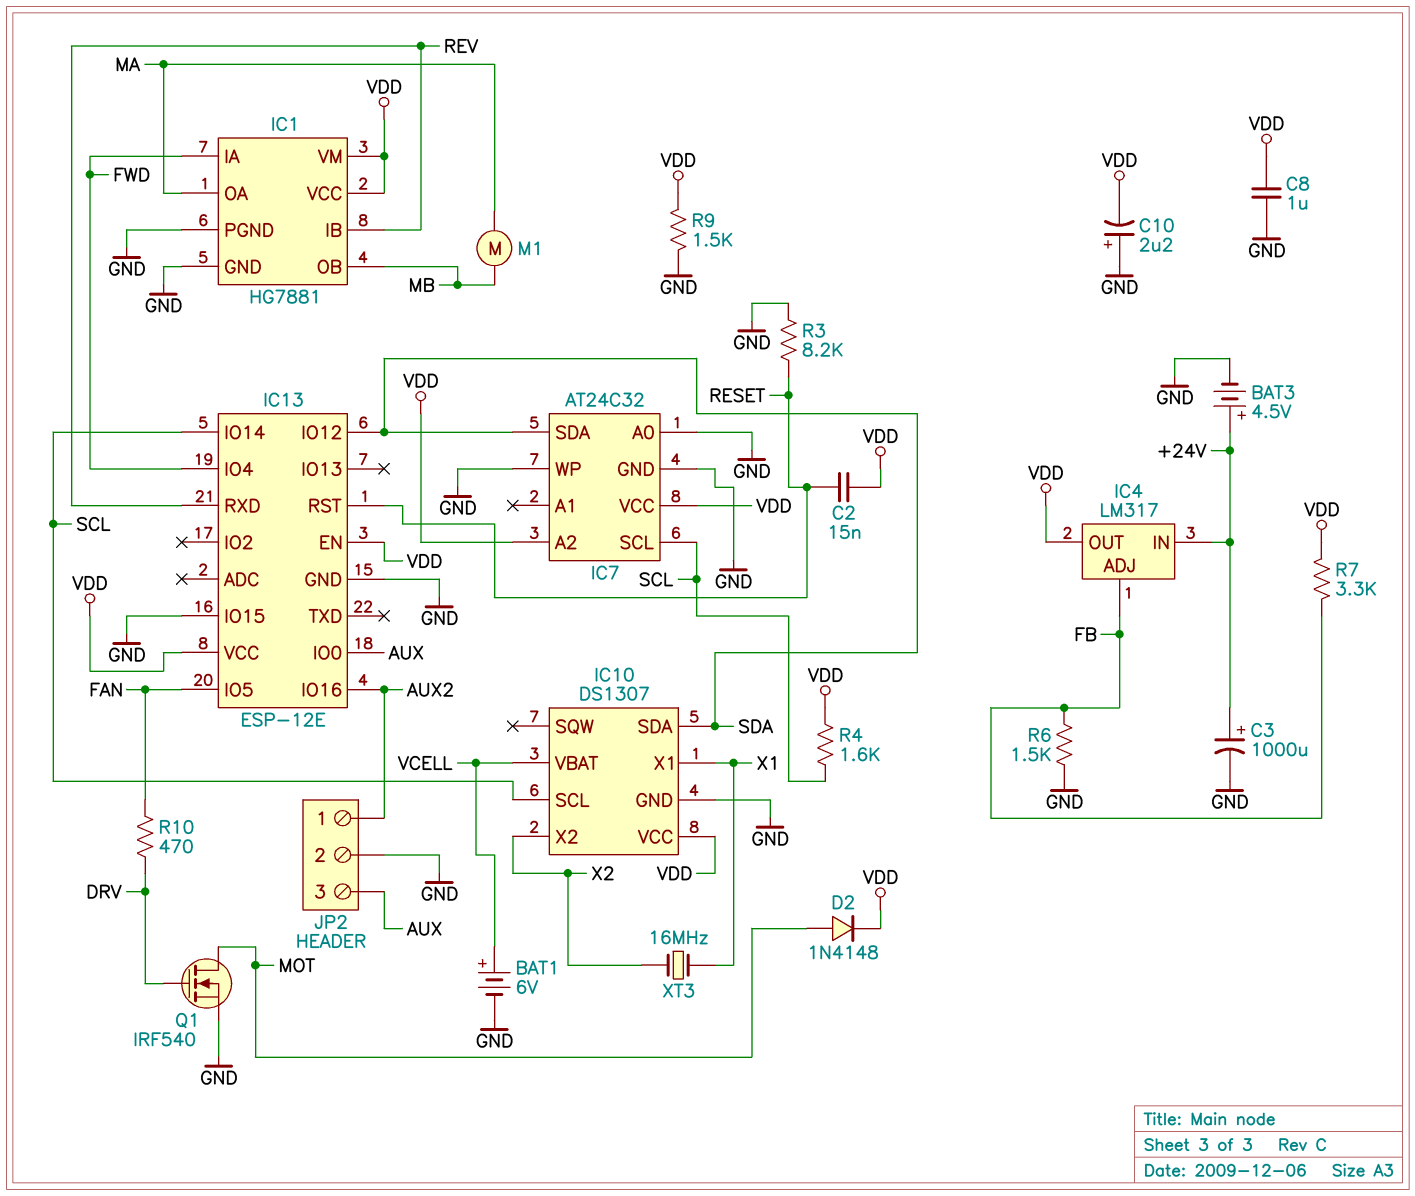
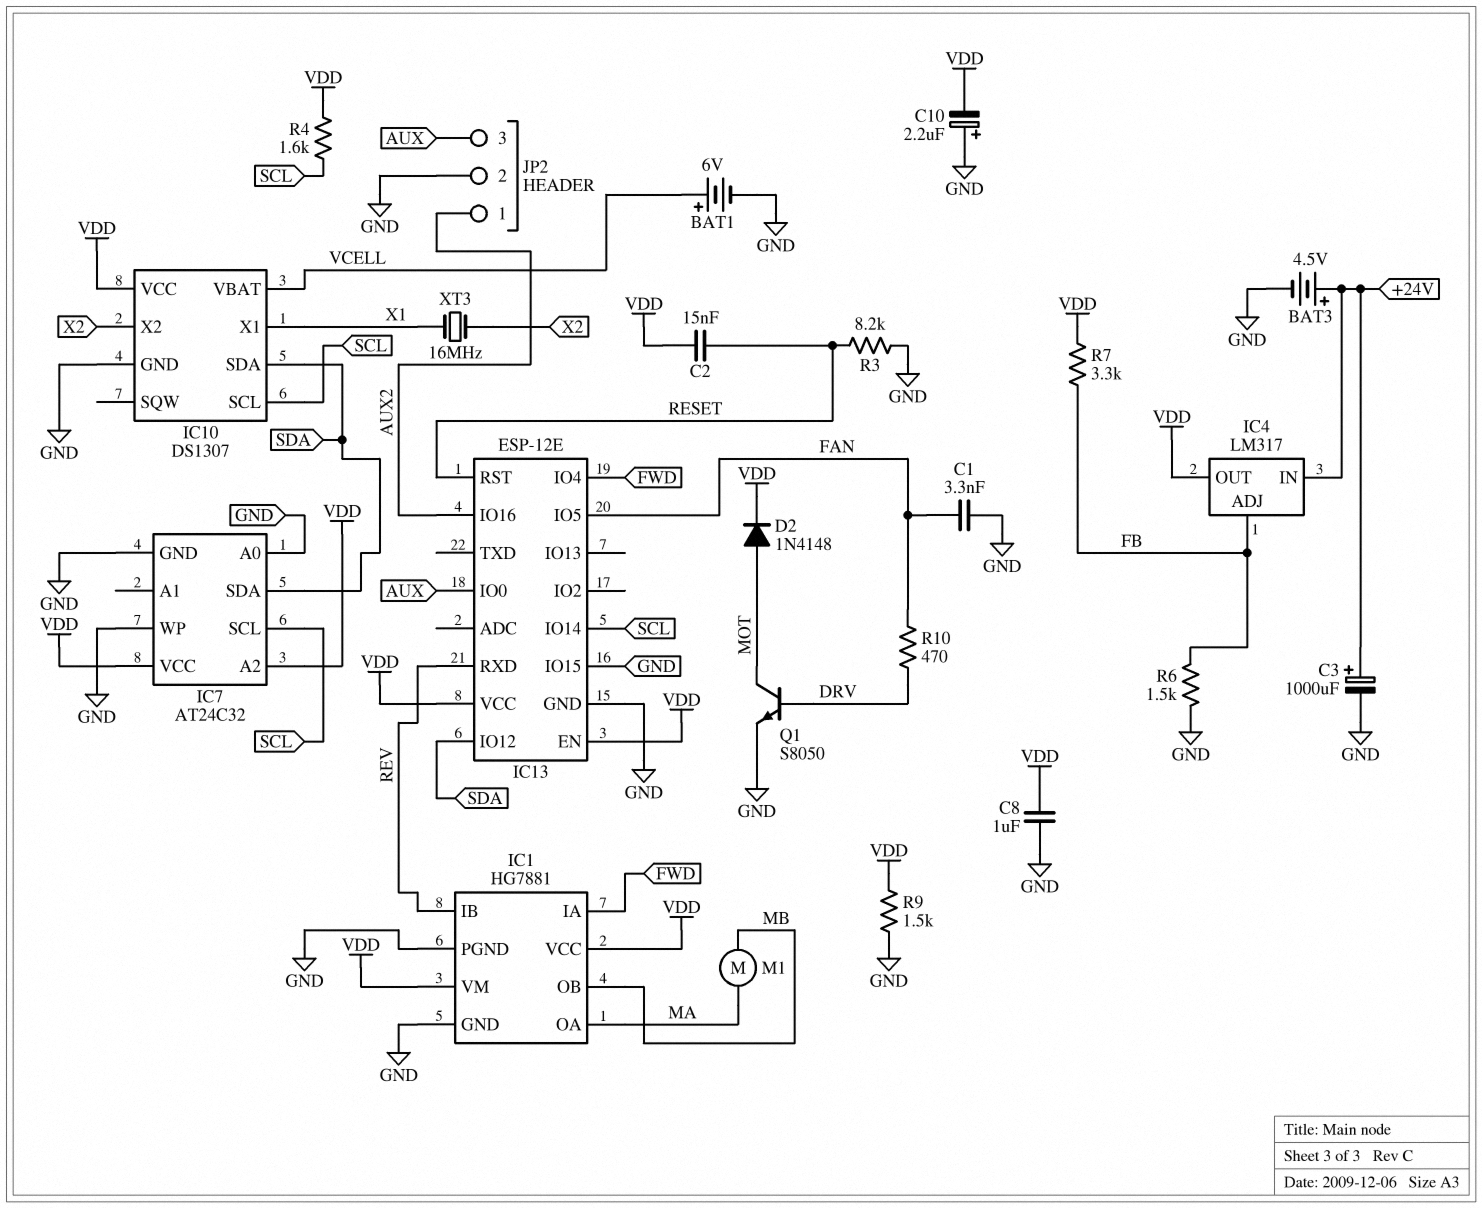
C1: none -> 3.3nF (FAN, GND)
Q1: NMOS IRF540 (G DRV, D MOT, S GND) -> NPN S8050 (B DRV, C MOT, E GND)

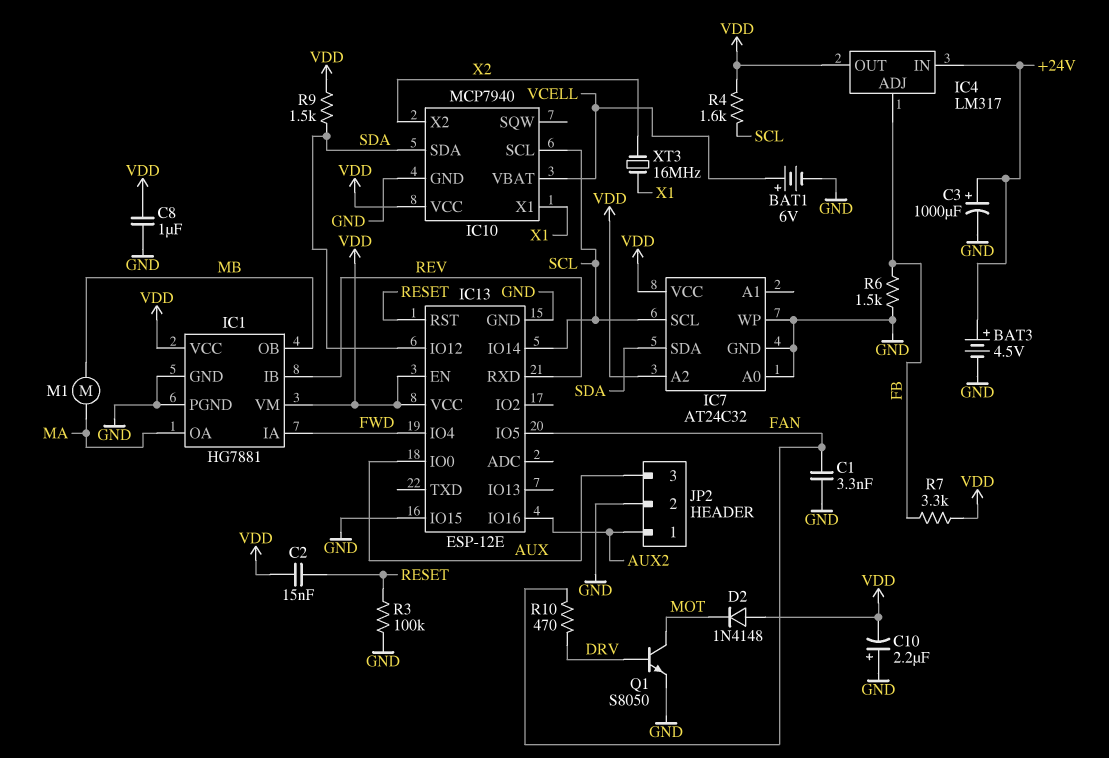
D2: diode 1N4148 (A MOT, K VDD) -> diode 1N4148 (A VDD, K MOT)
IC10: DS1307 -> MCP7940
R3: 8.2k (GND, RESET) -> 100k (GND, RESET)
R9: 1.5k (GND, VDD) -> 1.5k (SDA, VDD)

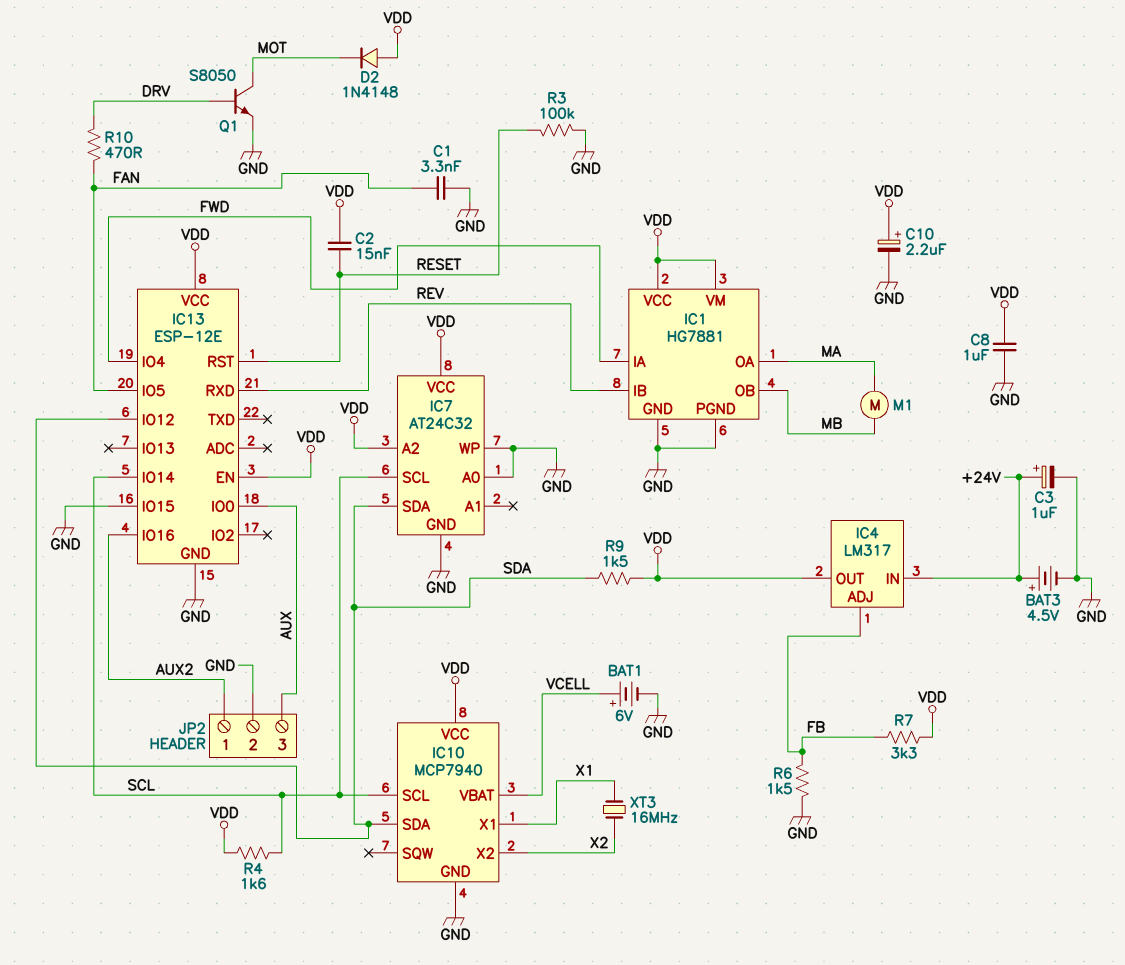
C3: 1000uF (plus +24V, minus GND) -> 1uF (plus +24V, minus GND)
C10: 2.2uF (plus GND, minus VDD) -> 2.2uF (plus VDD, minus GND)

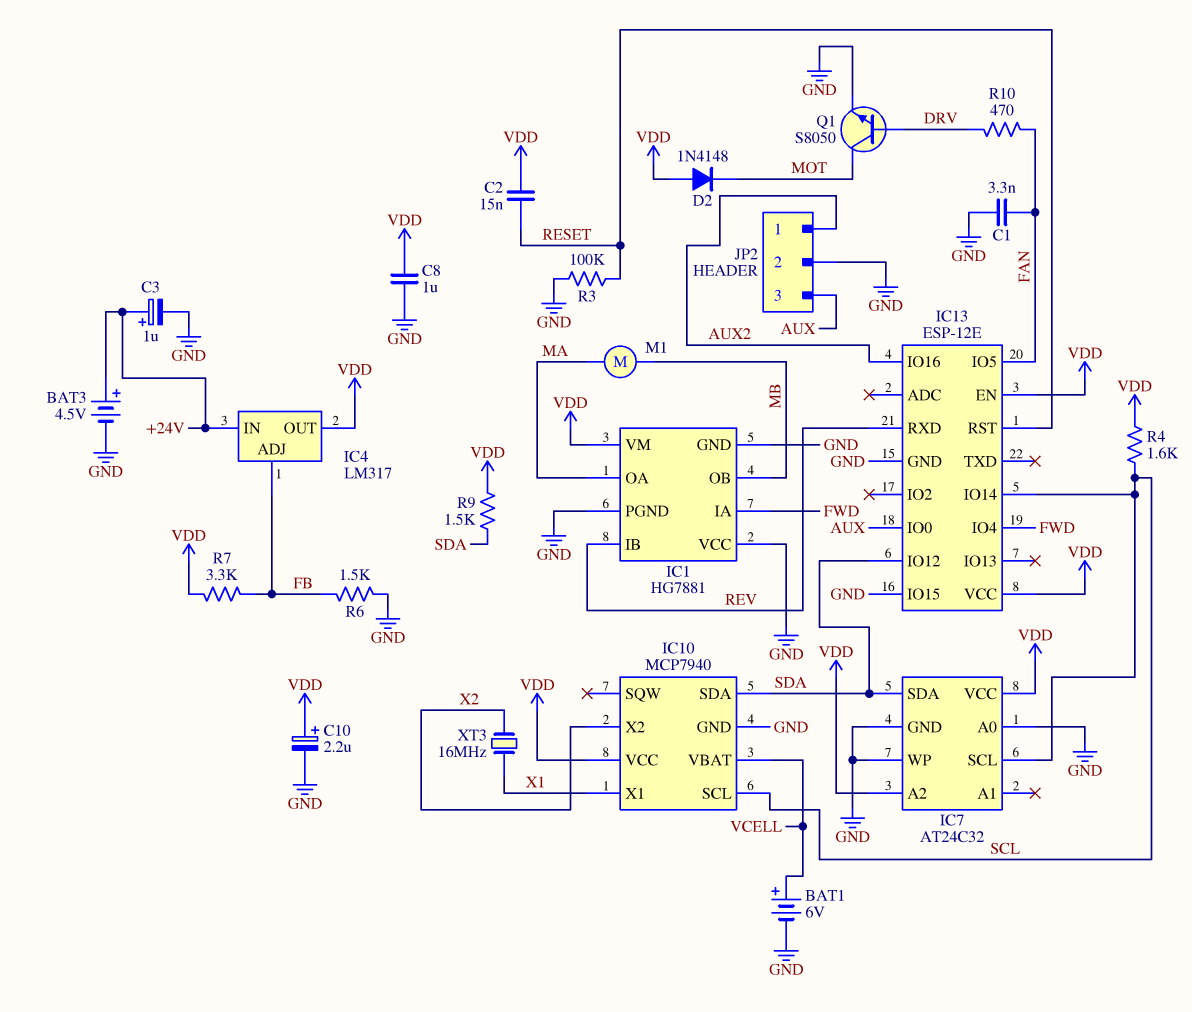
IC1 pin VCC: VDD -> GND

